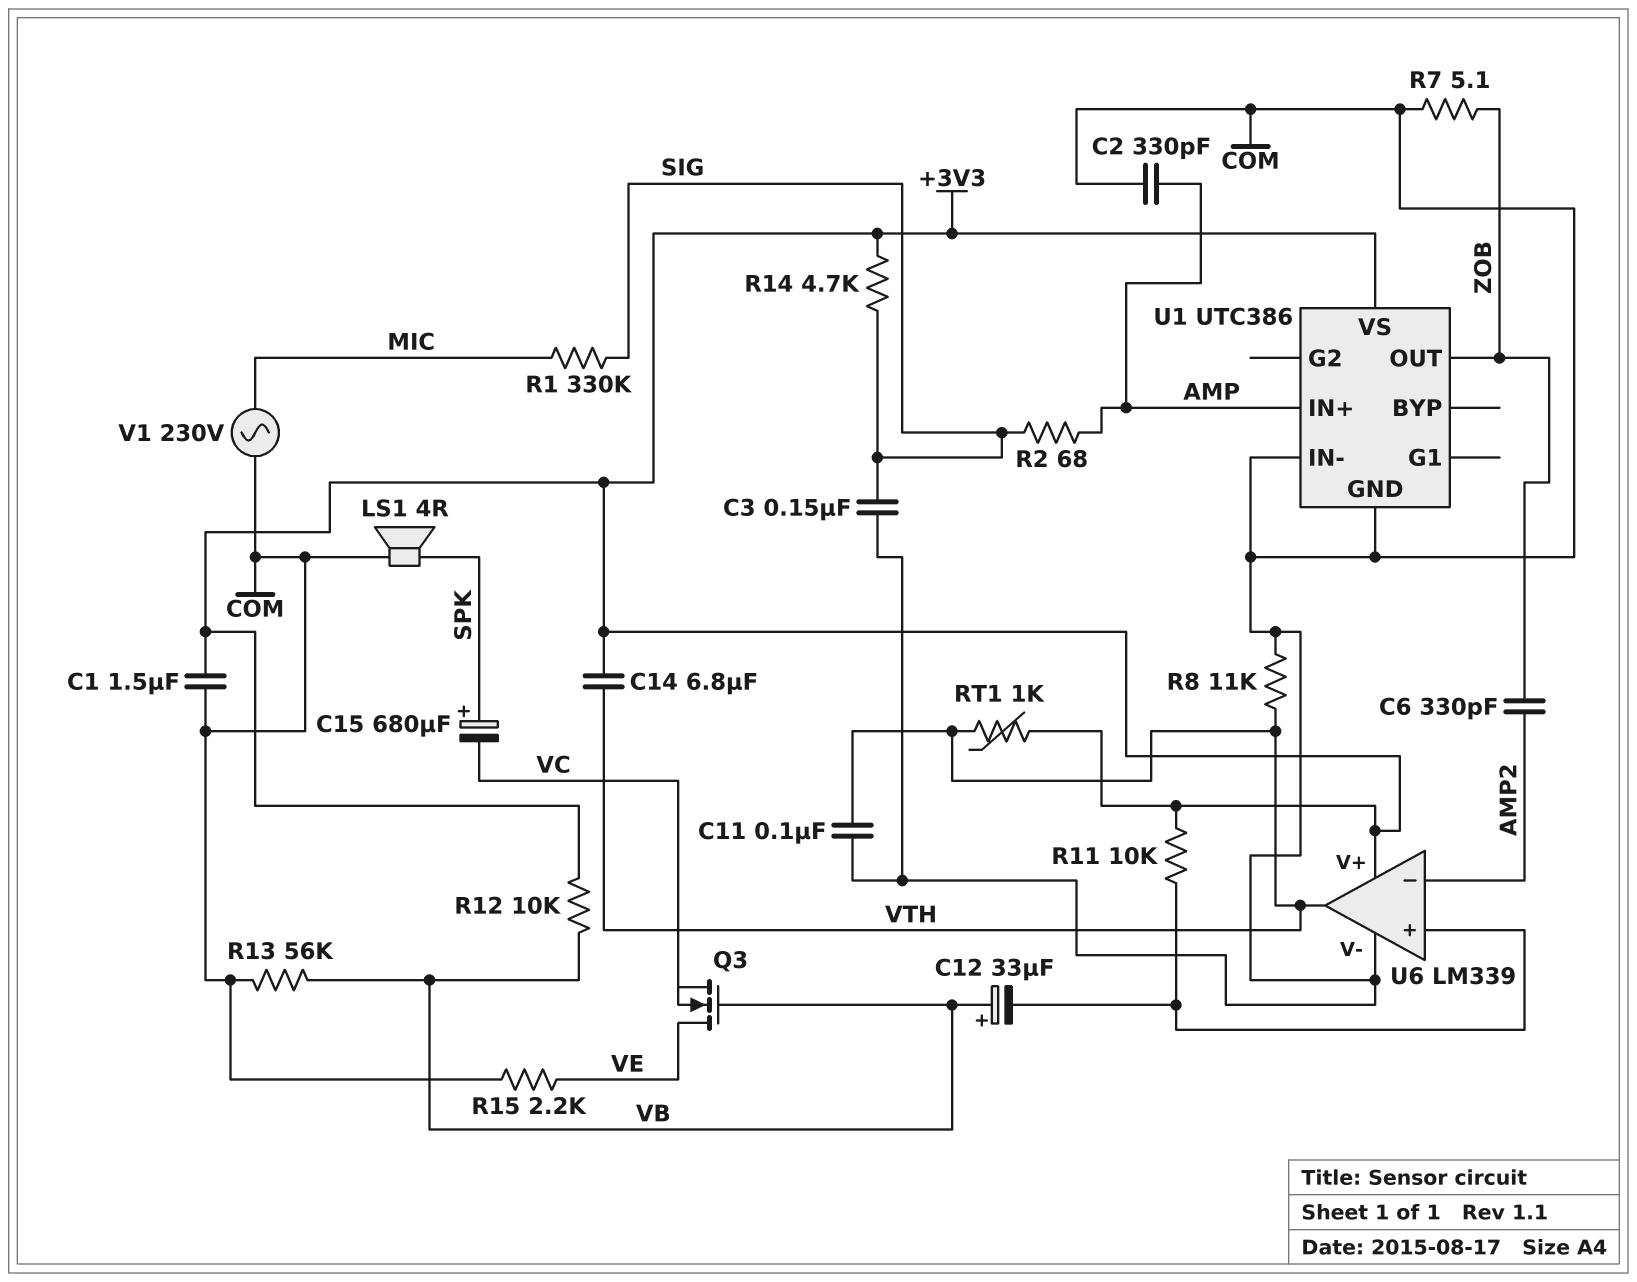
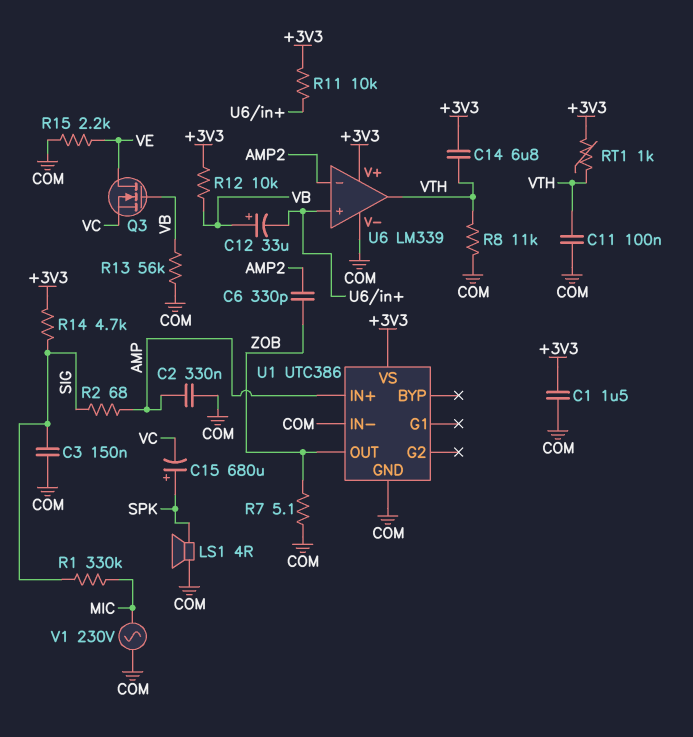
C2: 330pF (AMP, COM) -> 330nF (AMP, COM)

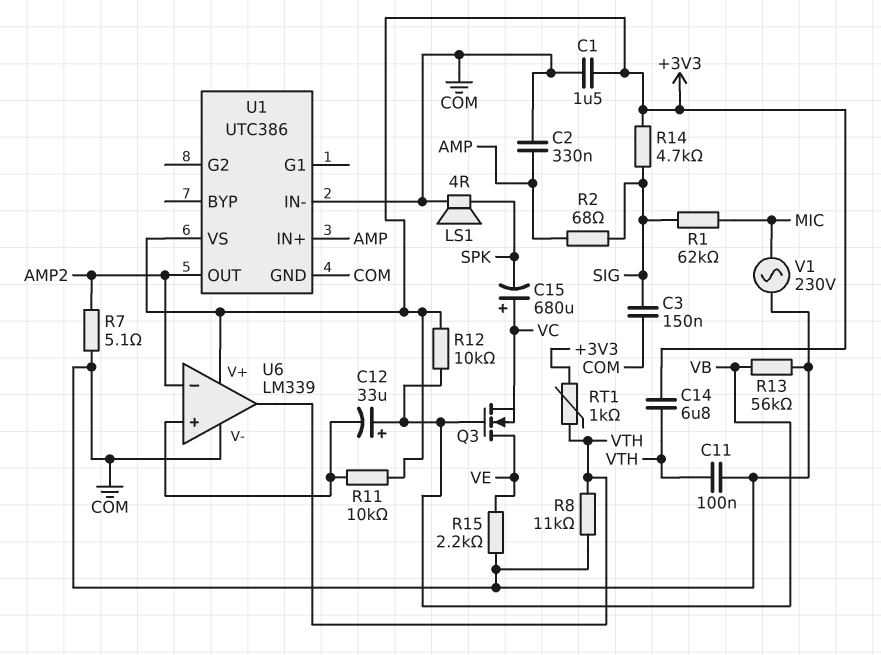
C6: 330pF (AMP2, ZOB) -> none
C15: 680uF (plus SPK, minus VC) -> 680uF (plus VC, minus SPK)
R1: 330k (MIC, SIG) -> 62k (MIC, SIG)
R7: 5.1 (COM, ZOB) -> 5.1 (AMP2, COM)
U1 pin OUT: ZOB -> AMP2

